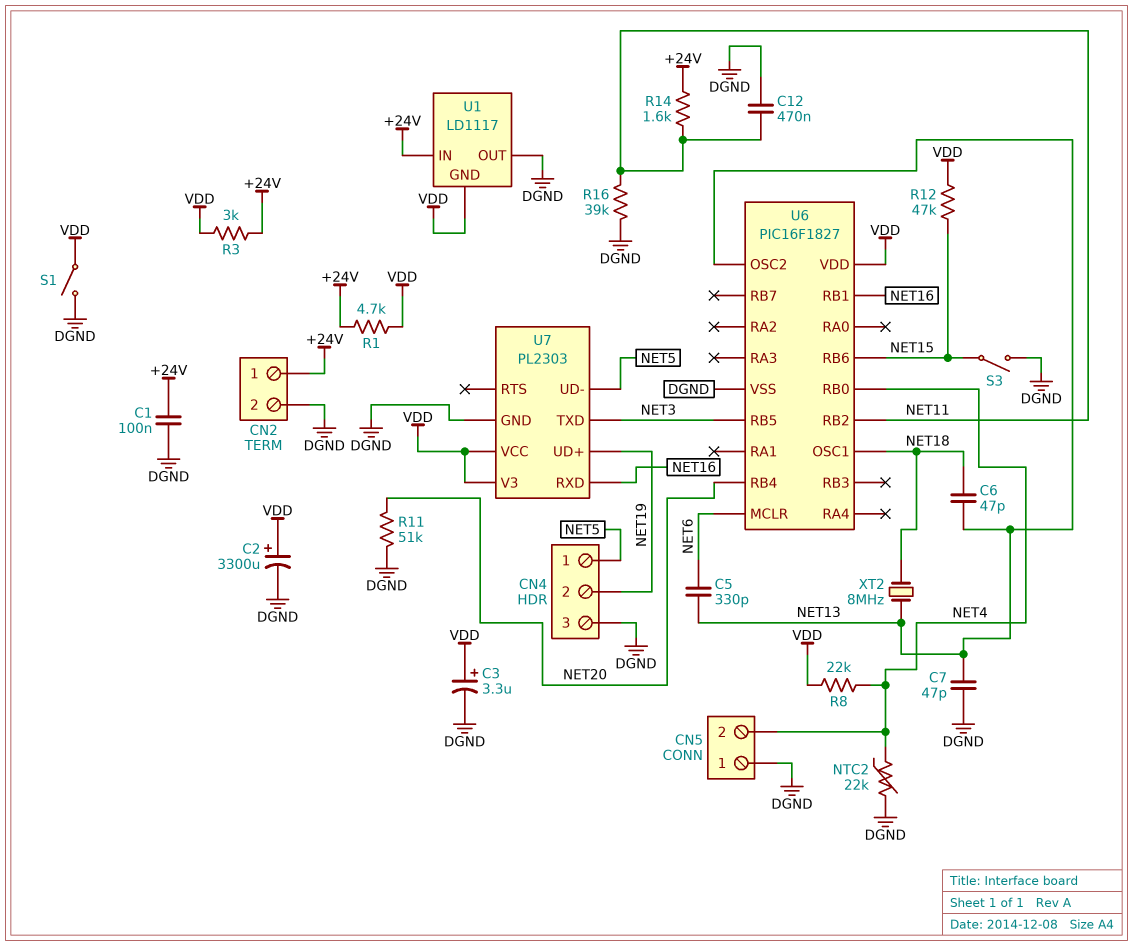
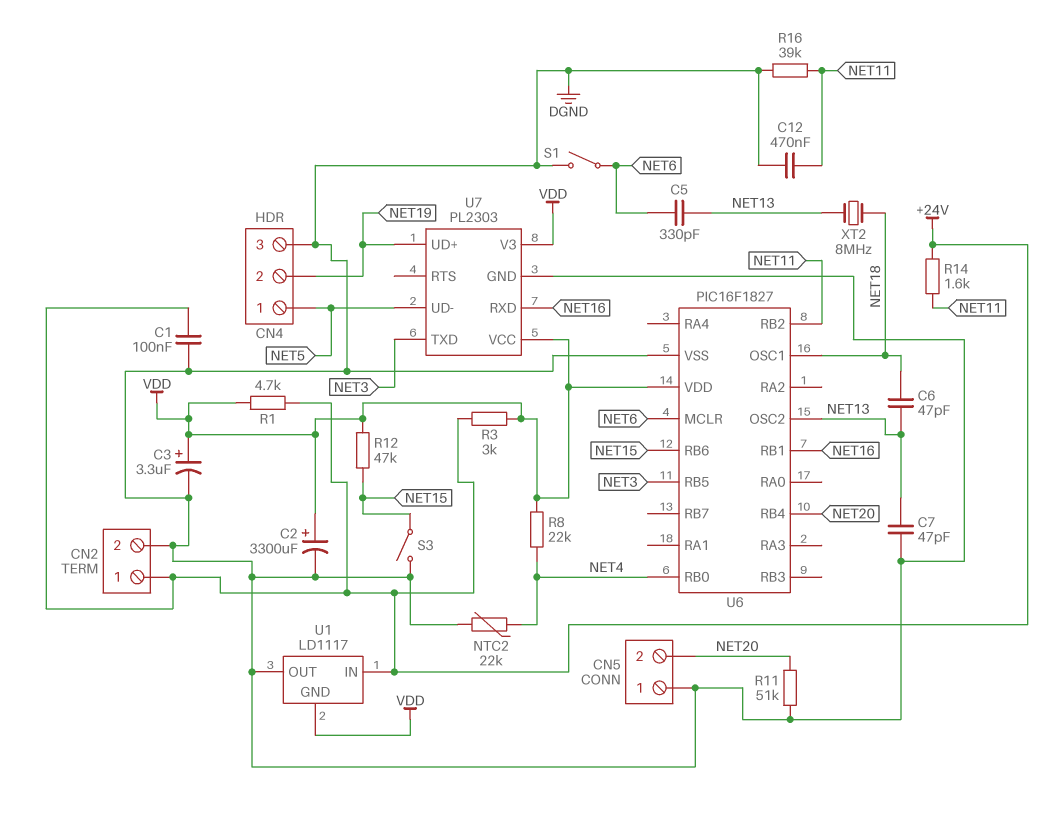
CN5 pin 2: NET4 -> NET20
S1: switch (DGND, VDD) -> switch (DGND, NET6)

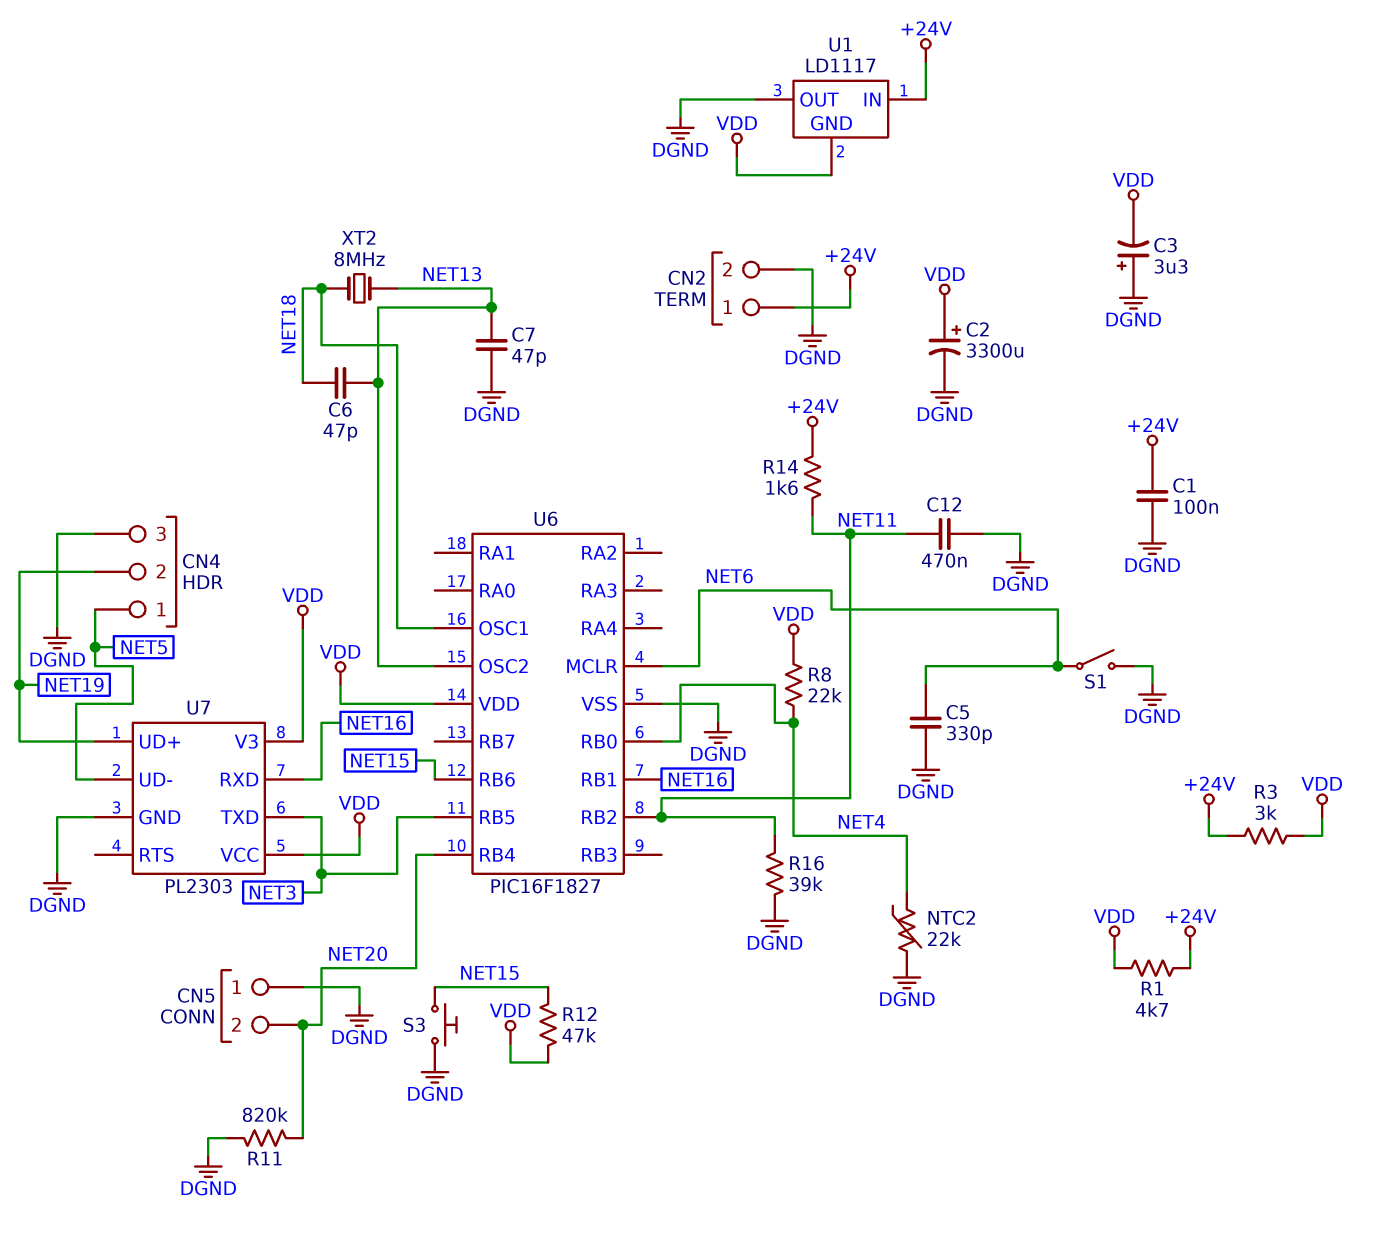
C3: 3.3uF (plus VDD, minus DGND) -> 3.3uF (plus DGND, minus VDD)
C5: 330pF (NET6, NET13) -> 330pF (DGND, NET6)
R11: 51k (DGND, NET20) -> 820k (DGND, NET20)
S3: switch (DGND, NET15) -> button (DGND, NET15)

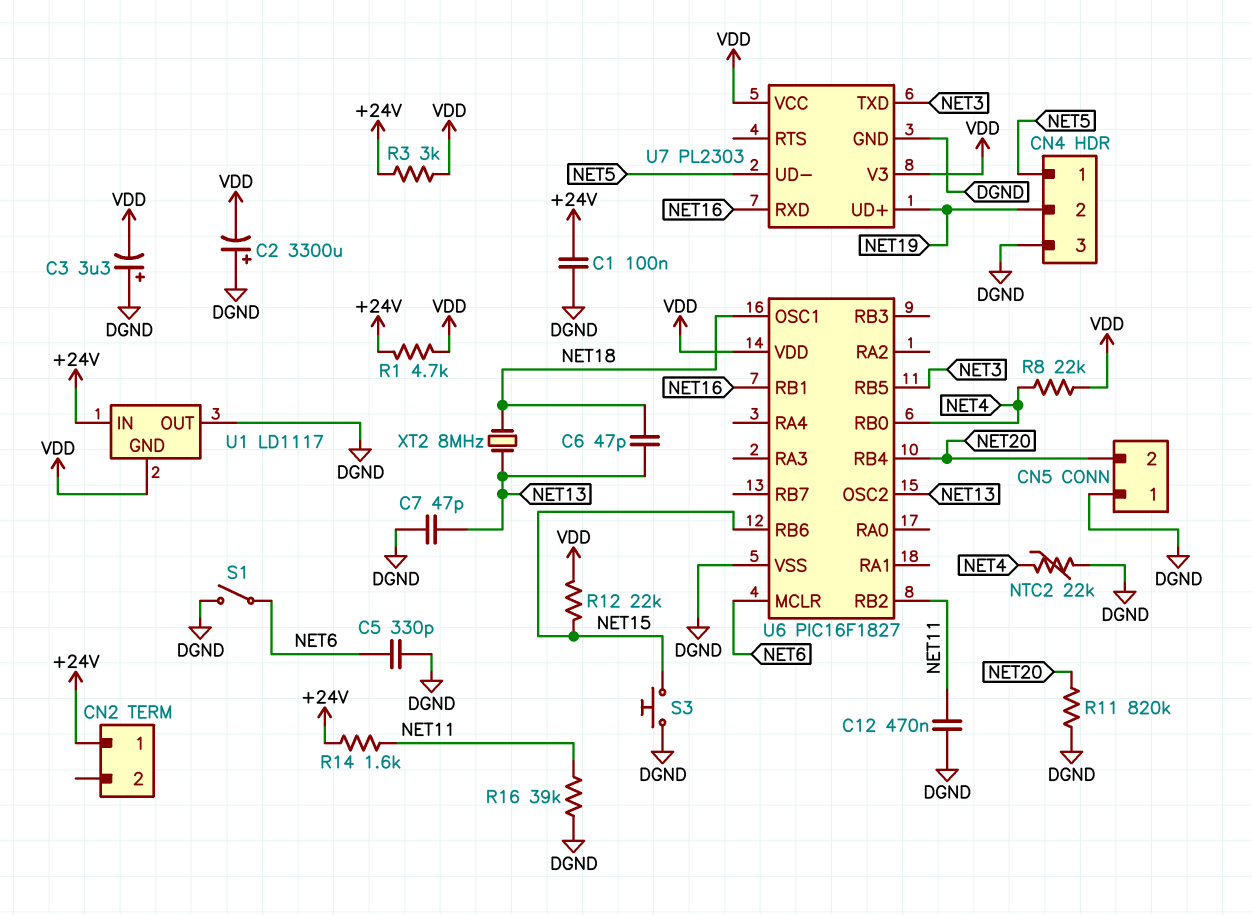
C2: 3300uF (plus VDD, minus DGND) -> 3300uF (plus DGND, minus VDD)
CN2 pin 2: DGND -> none
R12: 47k (NET15, VDD) -> 22k (NET15, VDD)

